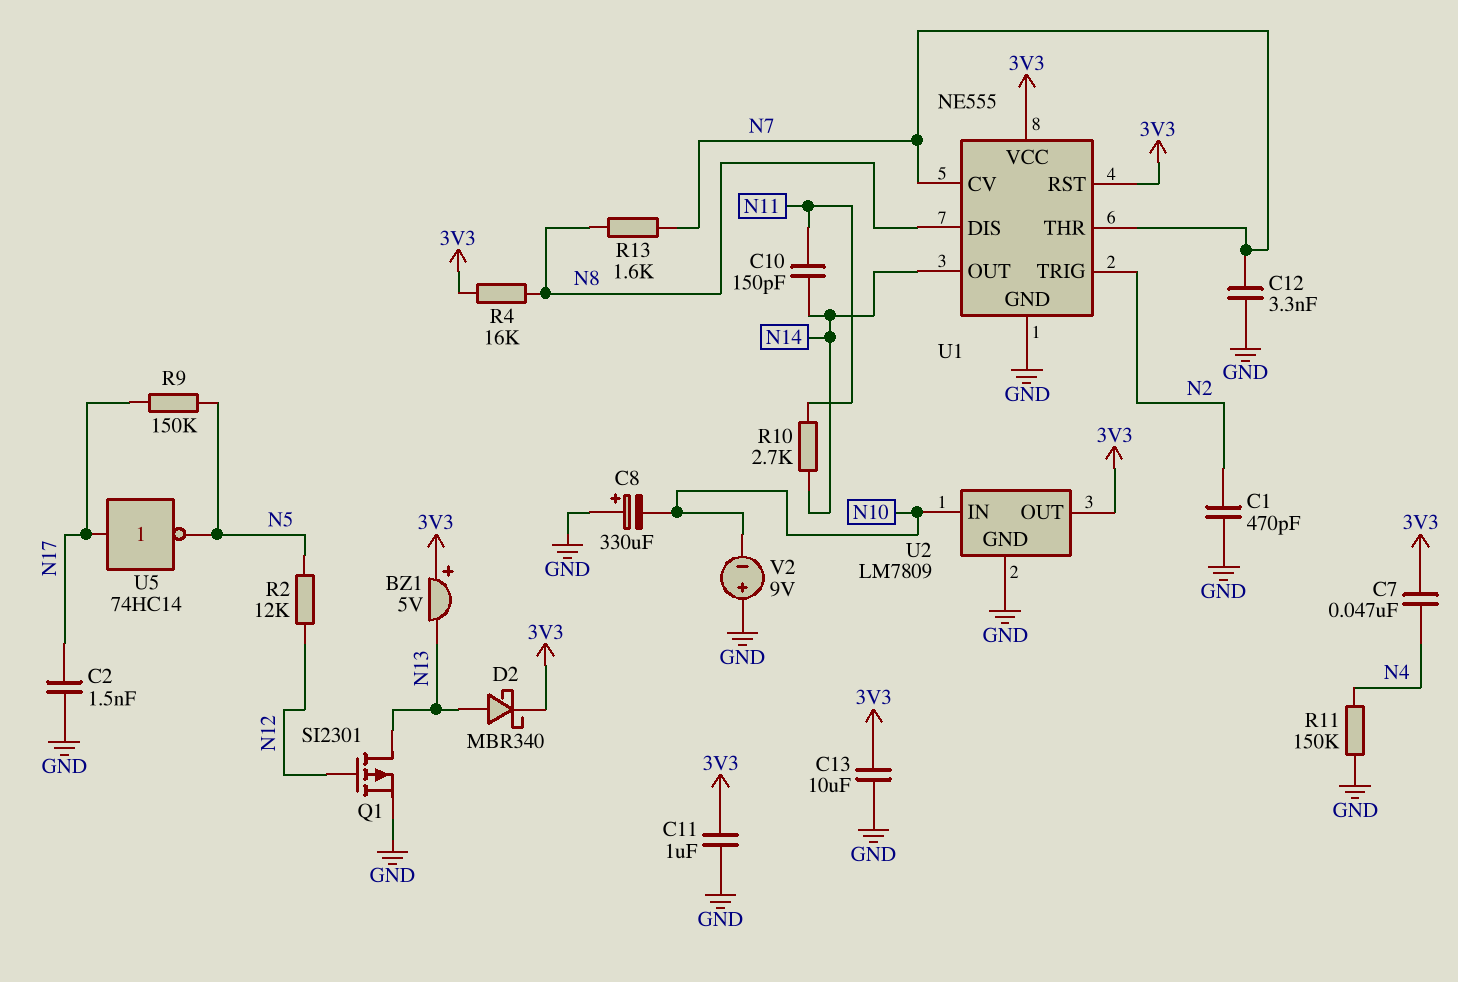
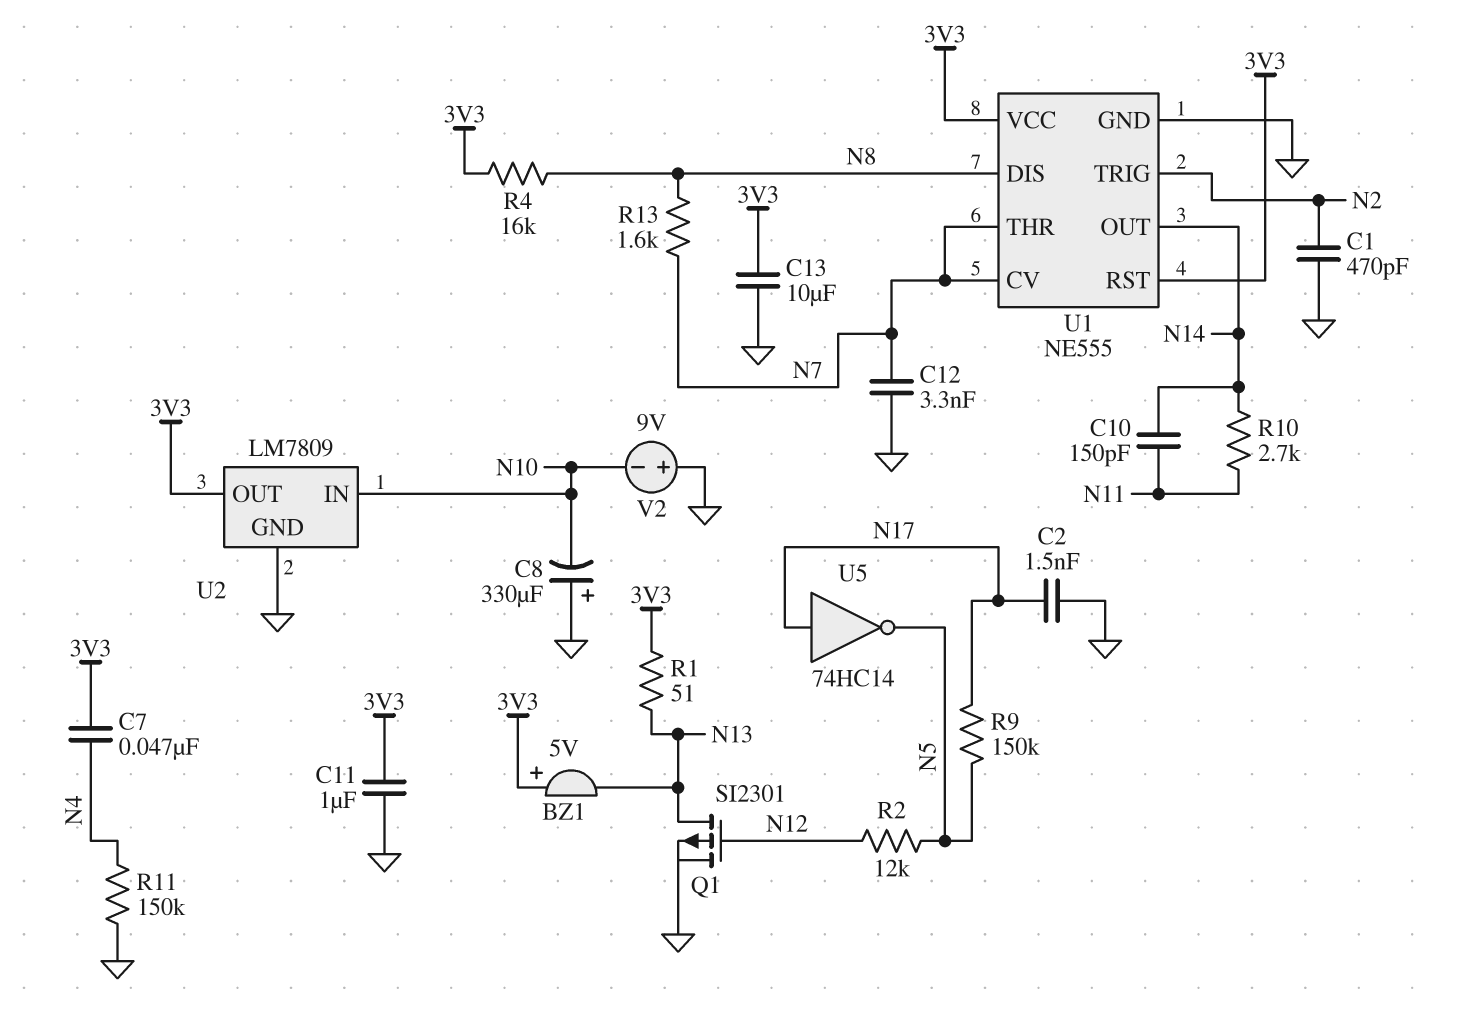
D2: schottky MBR340 (A N13, K 3V3) -> none
R1: none -> 51 (3V3, N13)

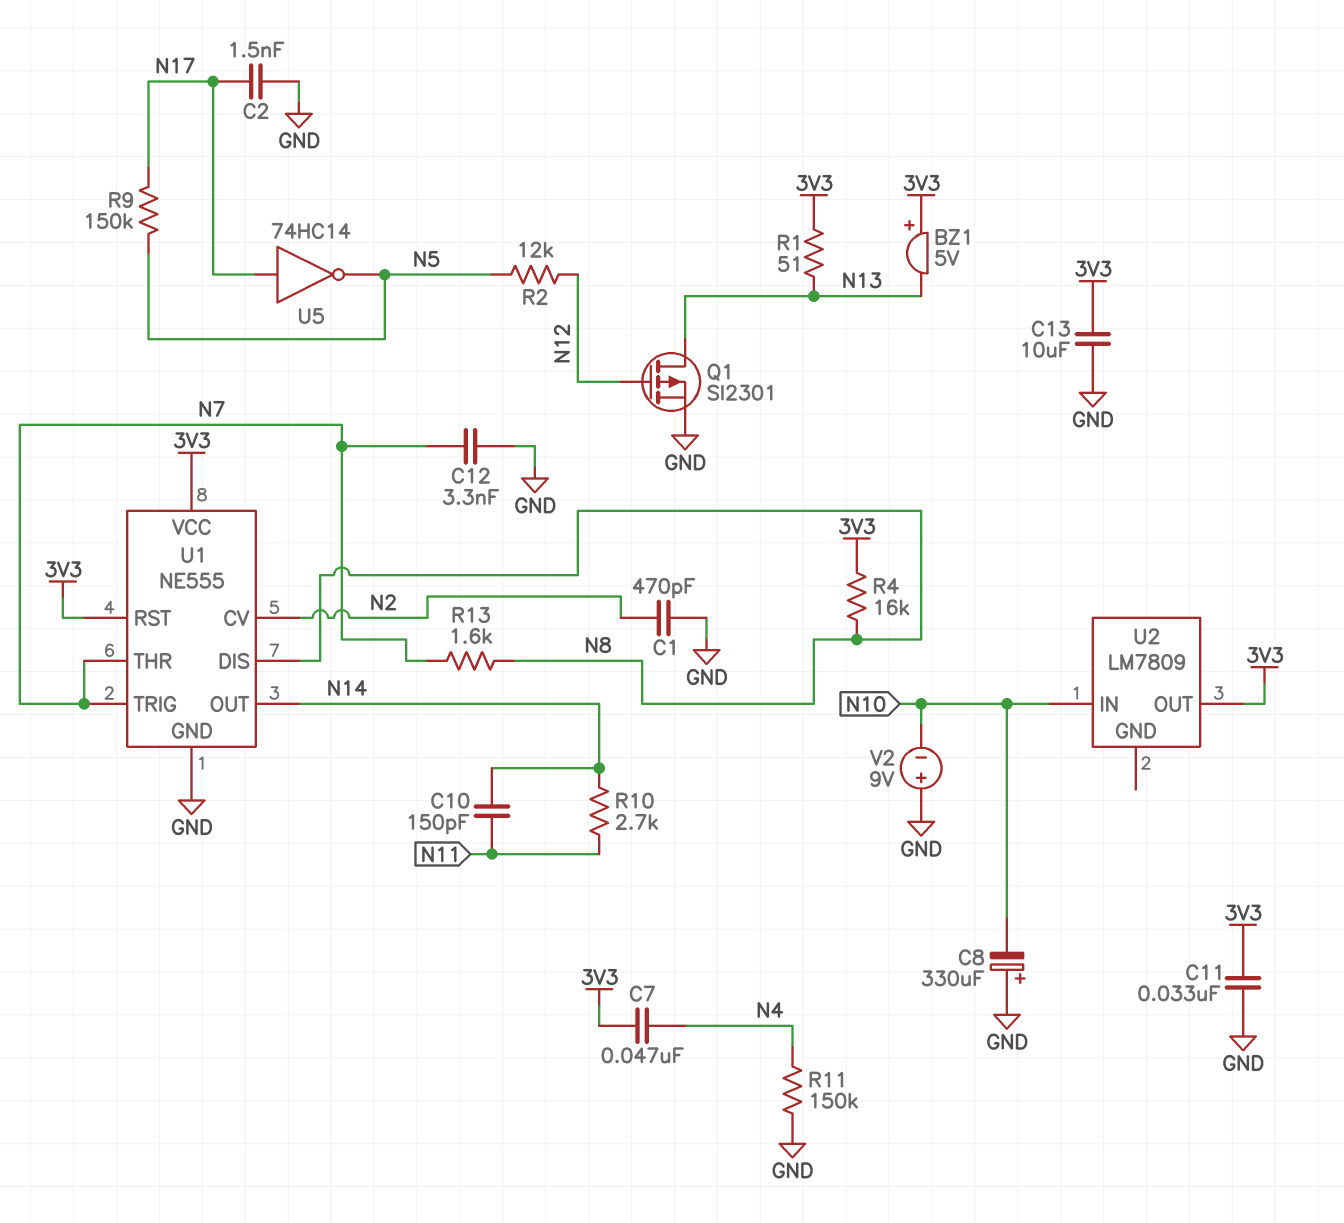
C11: 1uF (3V3, GND) -> 33nF (3V3, GND)
U1 pin CV: N7 -> N2
U1 pin TRIG: N2 -> N7
U2 pin GND: GND -> none

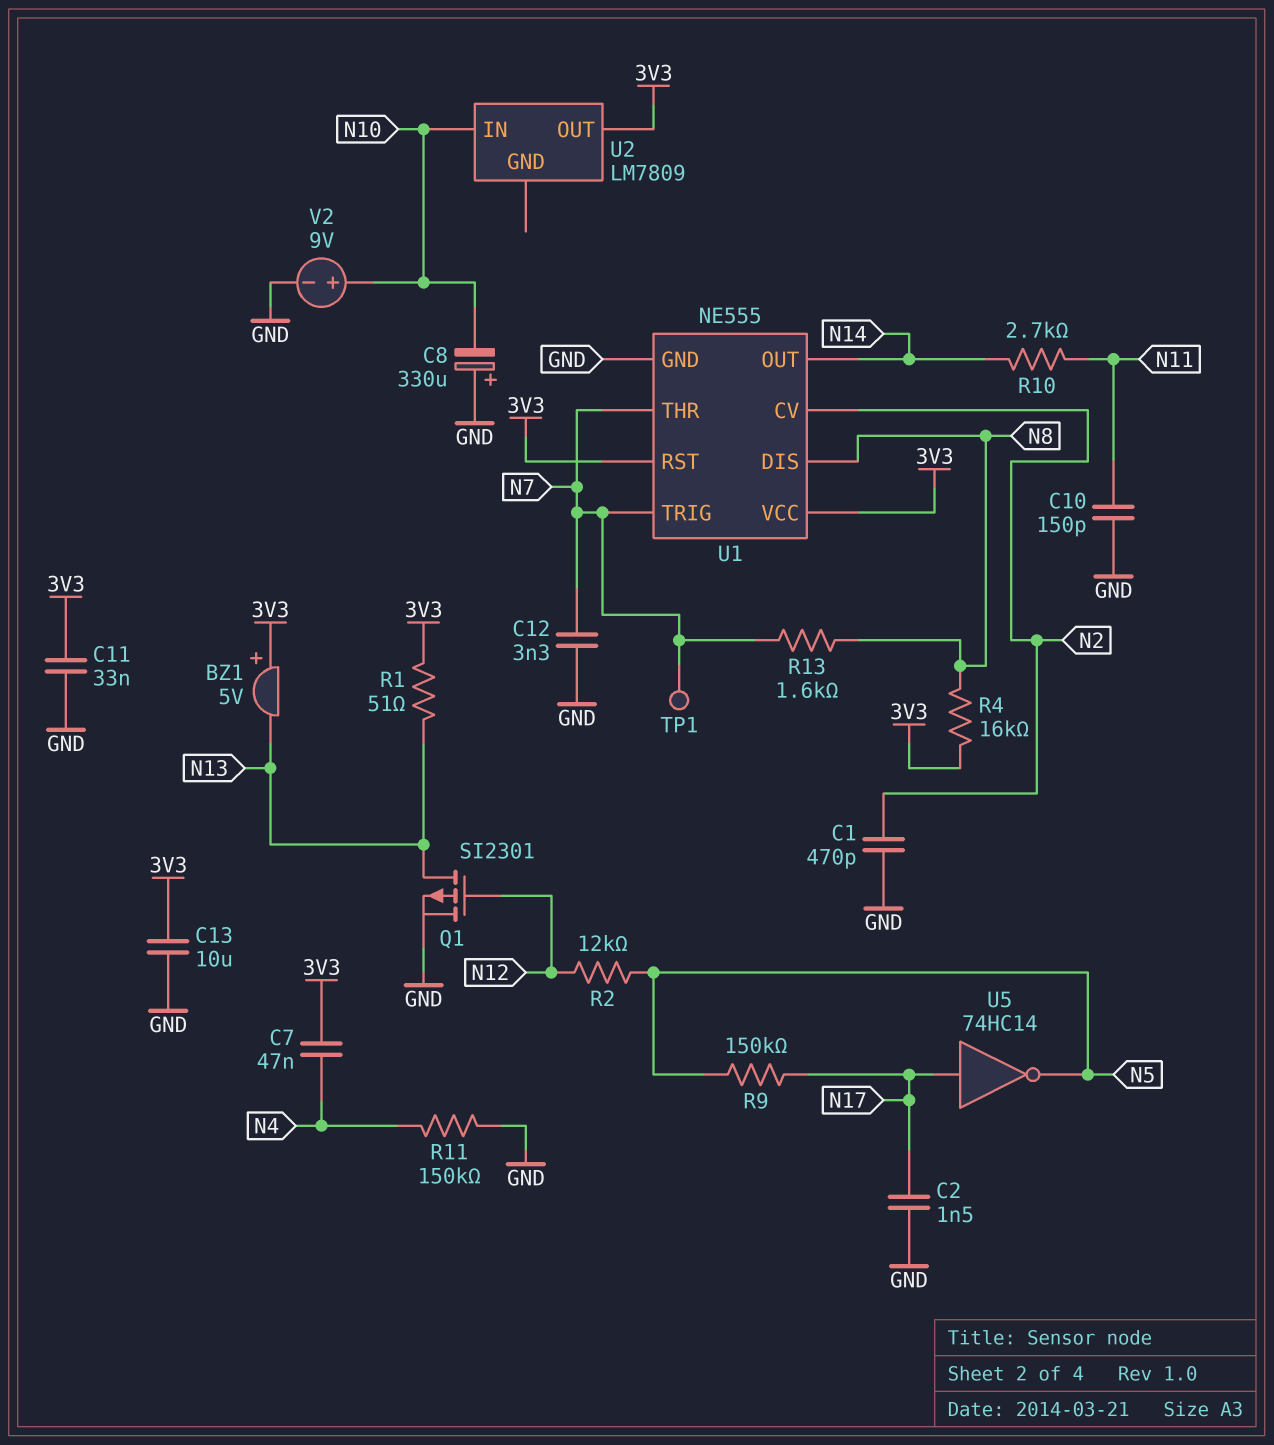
C10: 150pF (N11, N14) -> 150pF (GND, N11)
TP1: none -> test point (N7)
V2: 9V (plus GND, minus N10) -> 9V (plus N10, minus GND)

